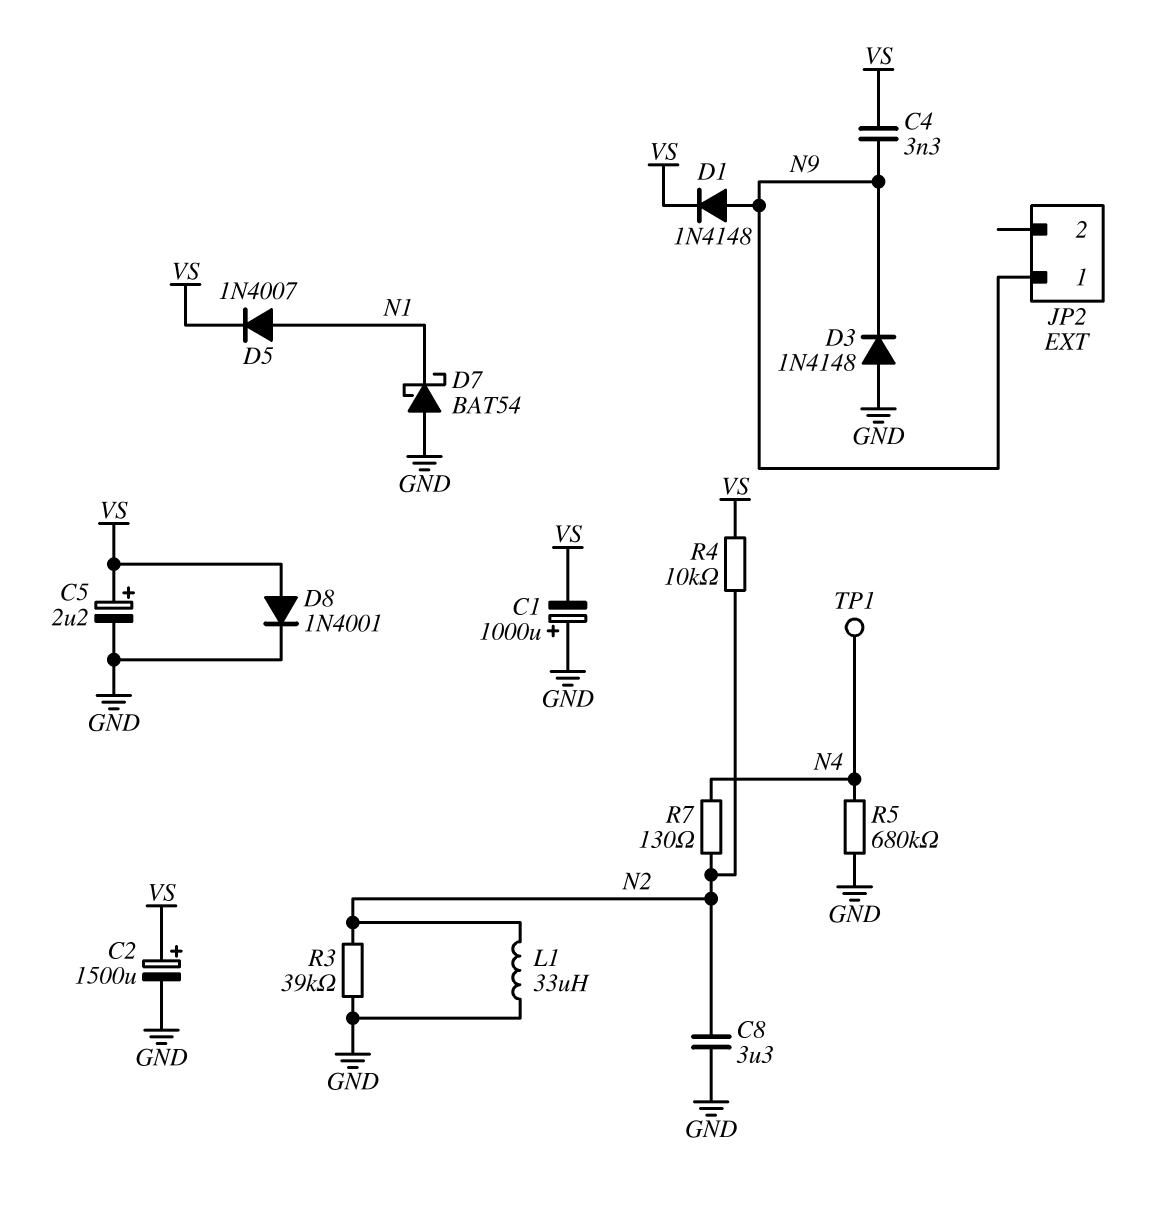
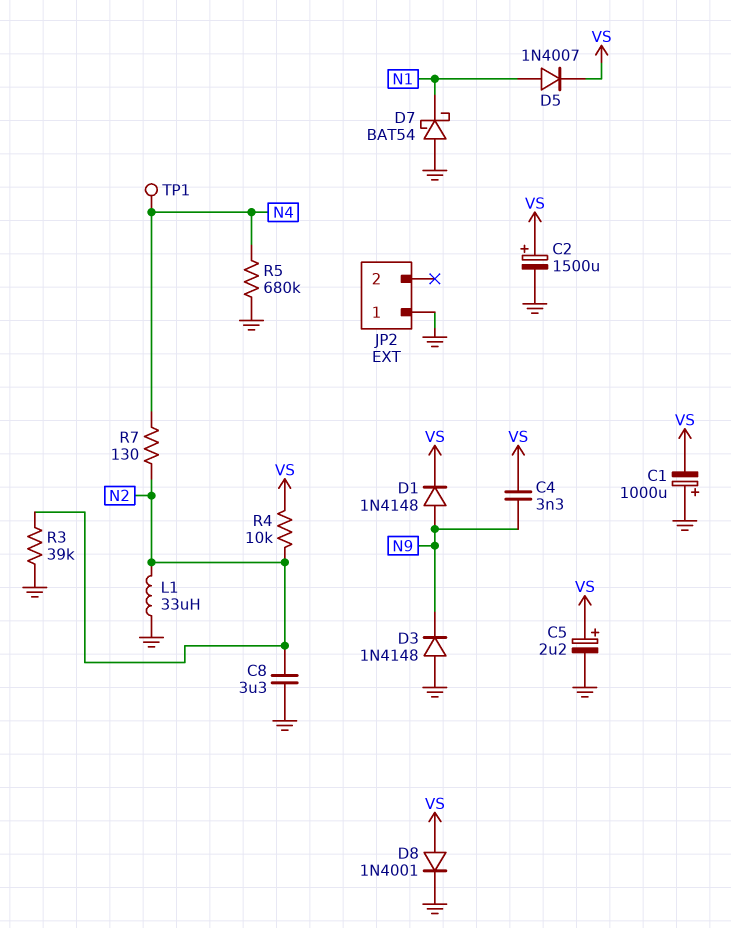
JP2 pin 1: N9 -> GND

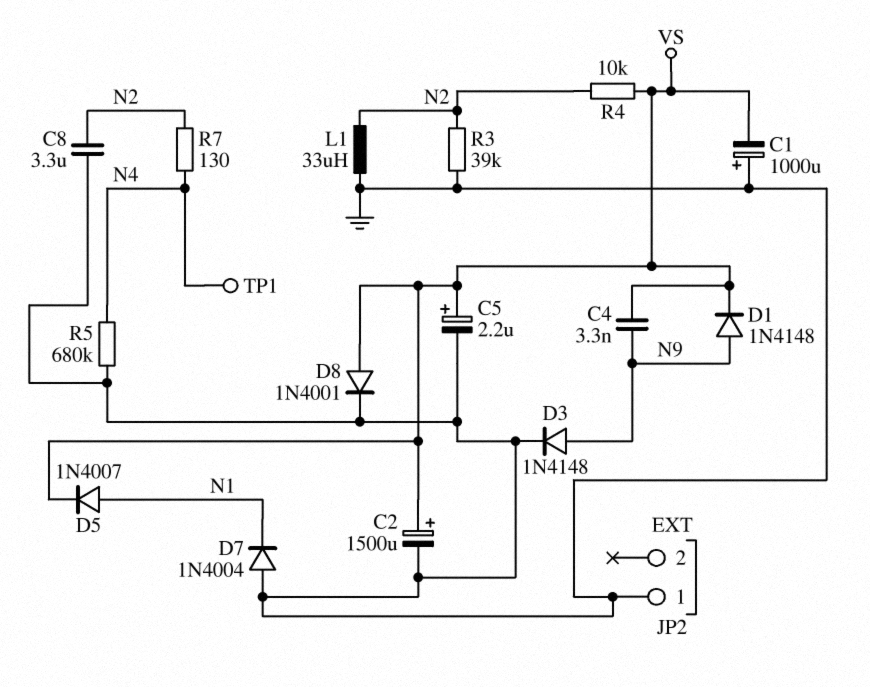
D3: diode 1N4148 (A GND, K N9) -> diode 1N4148 (A N9, K GND)
D7: schottky BAT54 (A GND, K N1) -> diode 1N4004 (A GND, K N1)

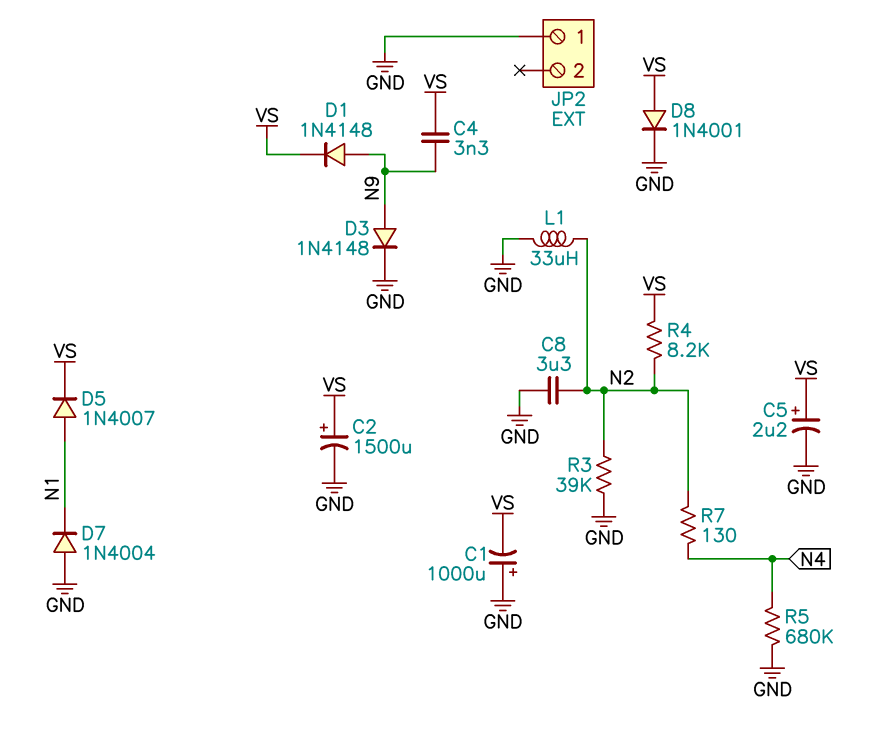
R4: 10k (N2, VS) -> 8.2k (N2, VS)
TP1: test point (N4) -> none

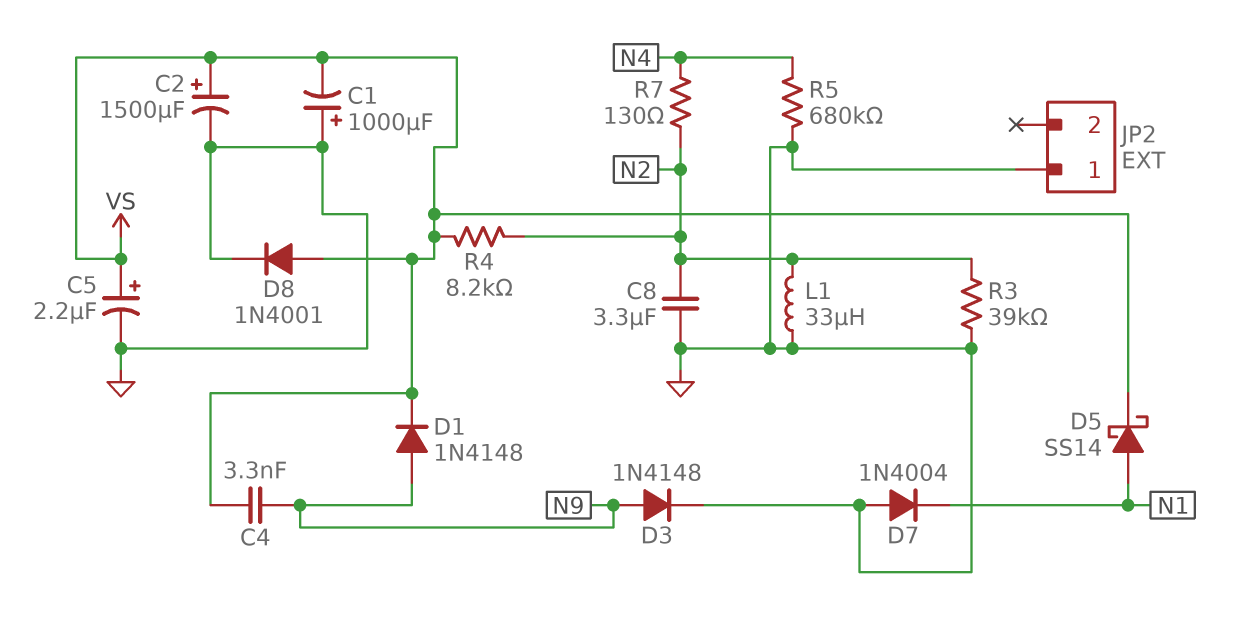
D5: diode 1N4007 (A N1, K VS) -> schottky SS14 (A N1, K VS)

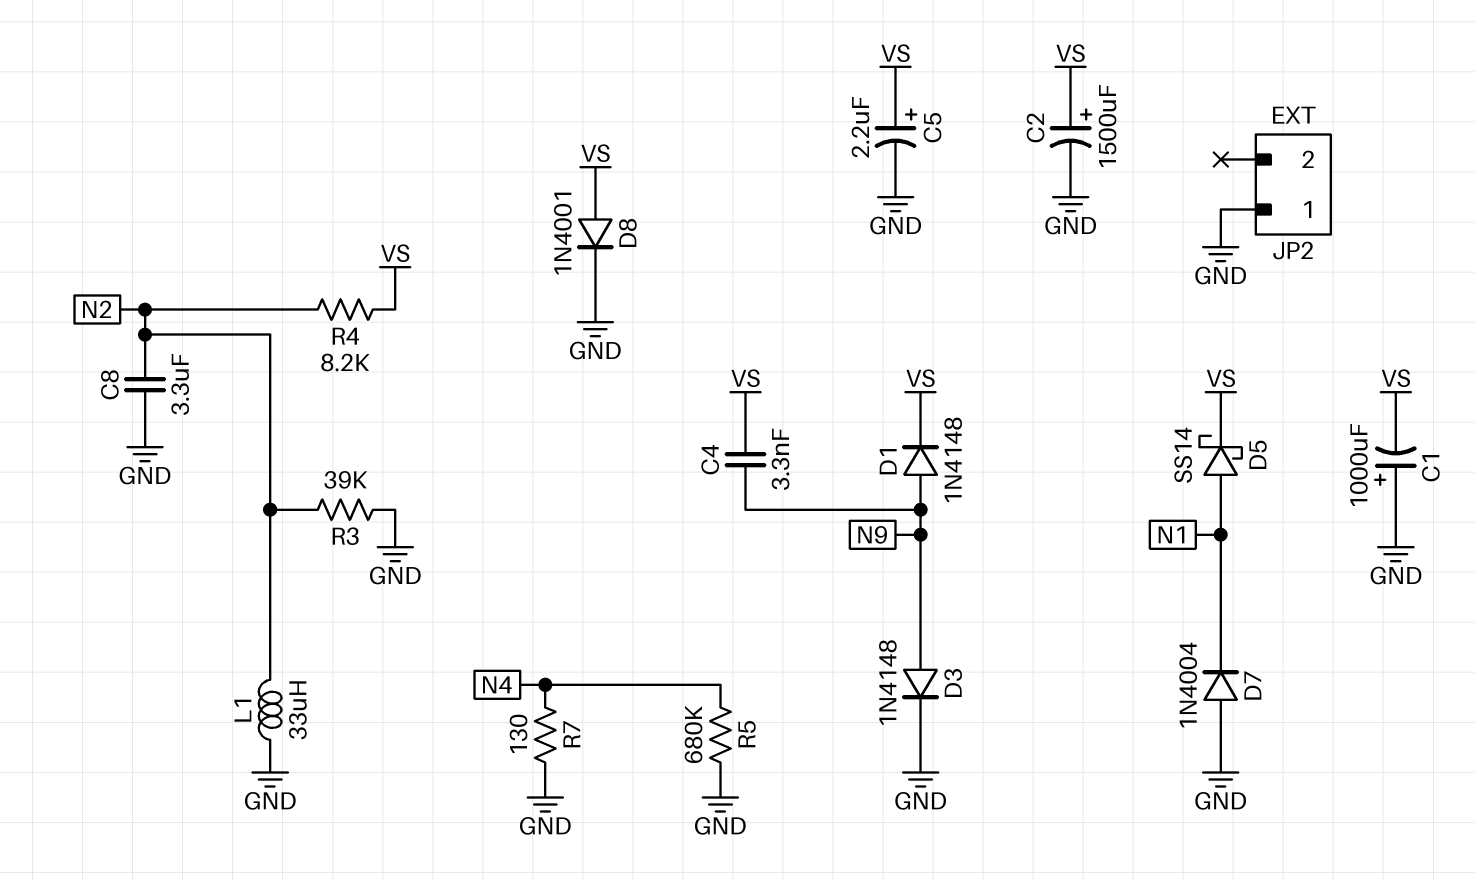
R7: 130 (N2, N4) -> 130 (GND, N4)

